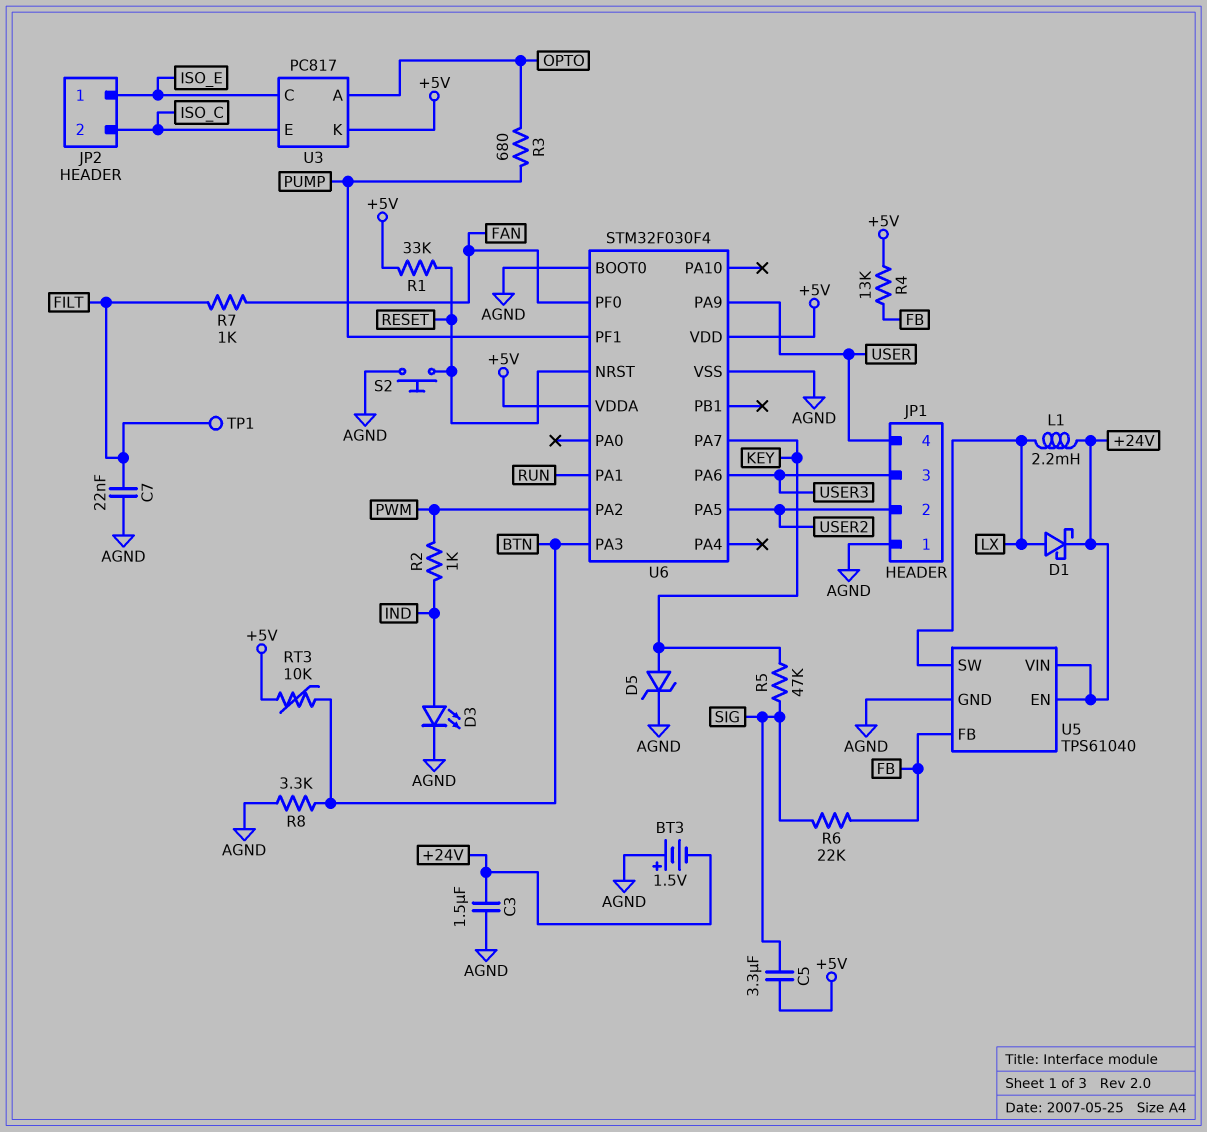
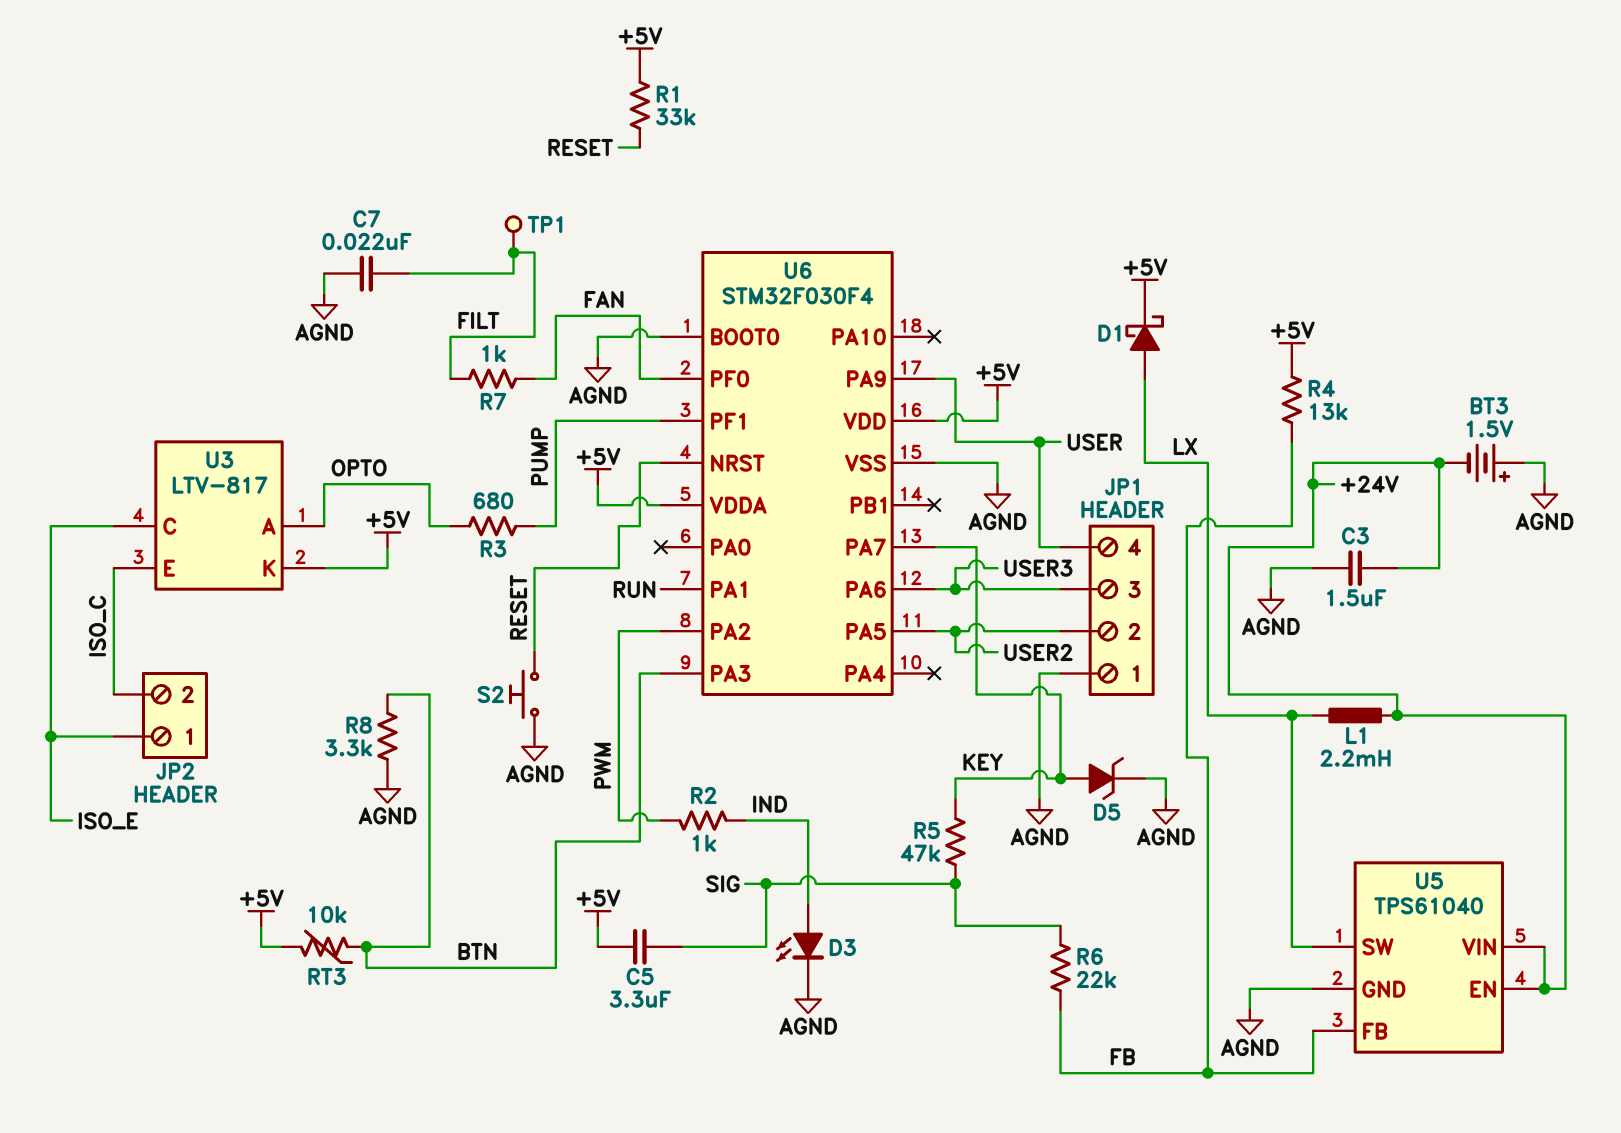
D1: schottky (A LX, K +24V) -> schottky (A LX, K +5V)
U3: PC817 -> LTV-817

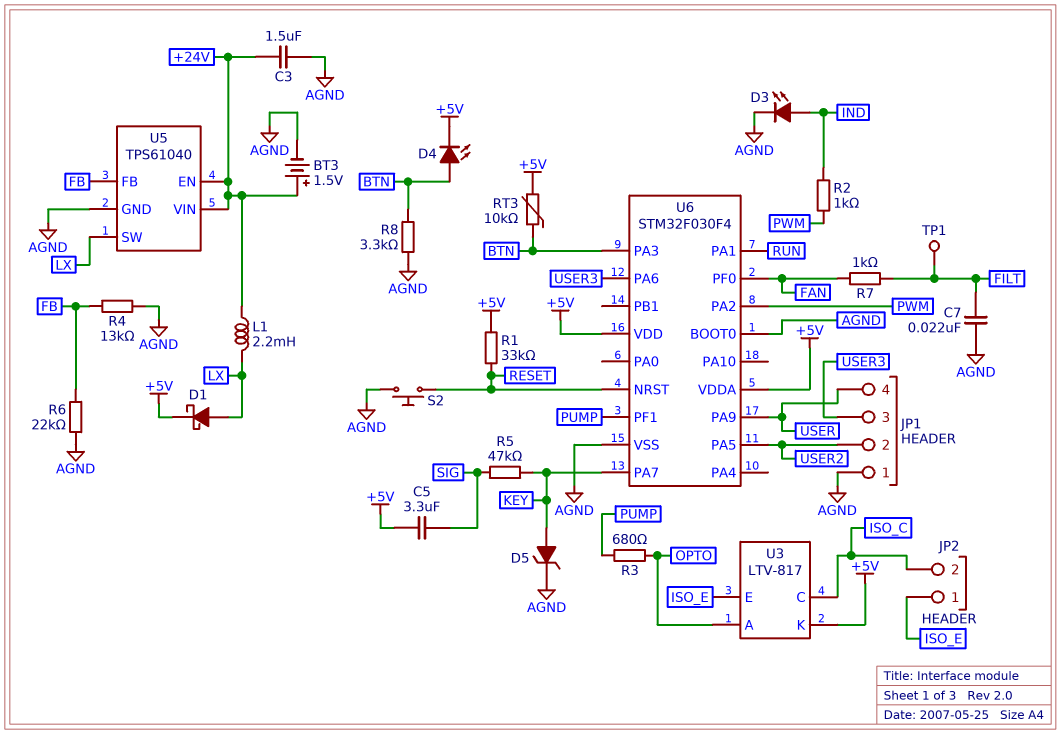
BT3: 1.5V (plus AGND, minus +24V) -> 1.5V (plus +24V, minus AGND)
D4: none -> LED (A BTN, K +5V)
R4: 13k (+5V, FB) -> 13k (AGND, FB)
R6: 22k (FB, SIG) -> 22k (AGND, FB)
U3 pin C: ISO_E -> ISO_C
U3 pin E: ISO_C -> ISO_E

